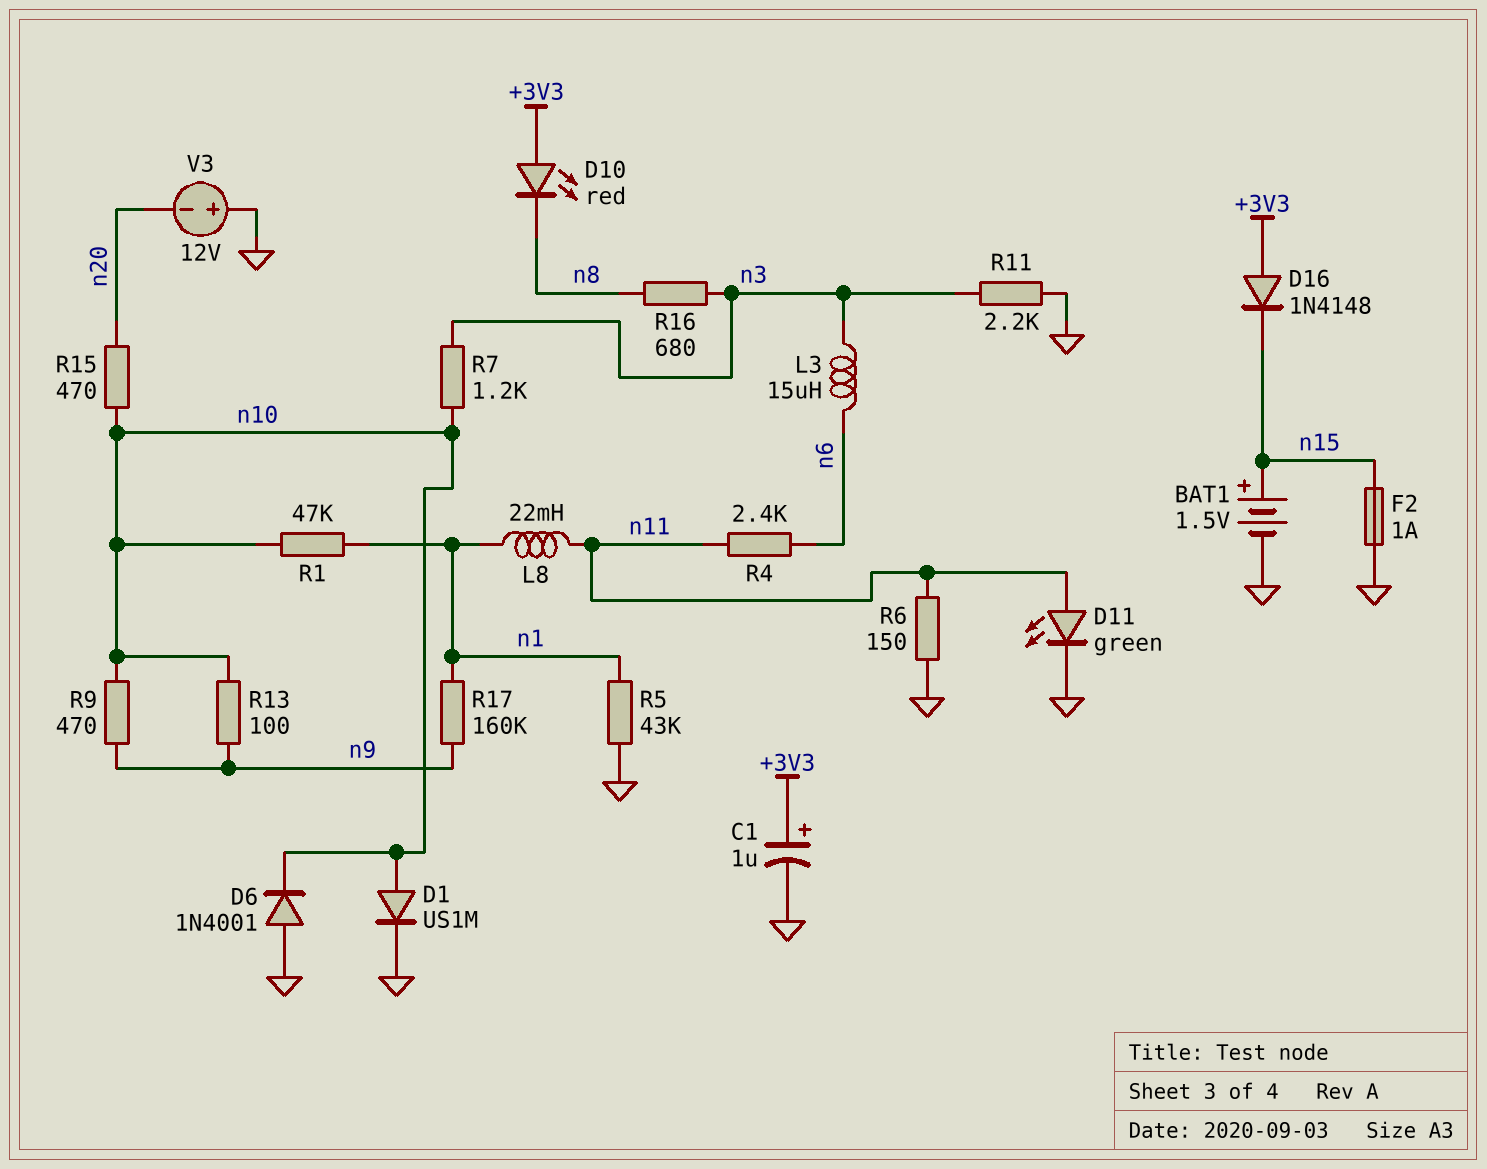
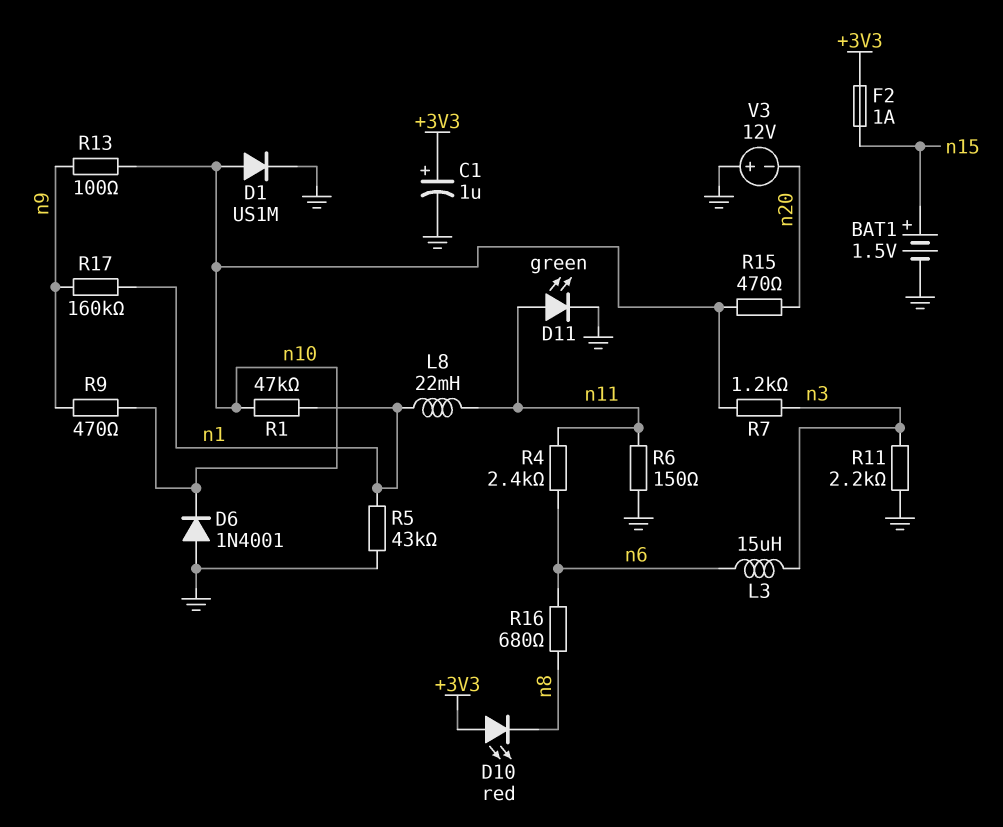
D16: diode 1N4148 (A +3V3, K n15) -> none
F2: 1A (GND, n15) -> 1A (+3V3, n15)
R16: 680 (n3, n8) -> 680 (n6, n8)

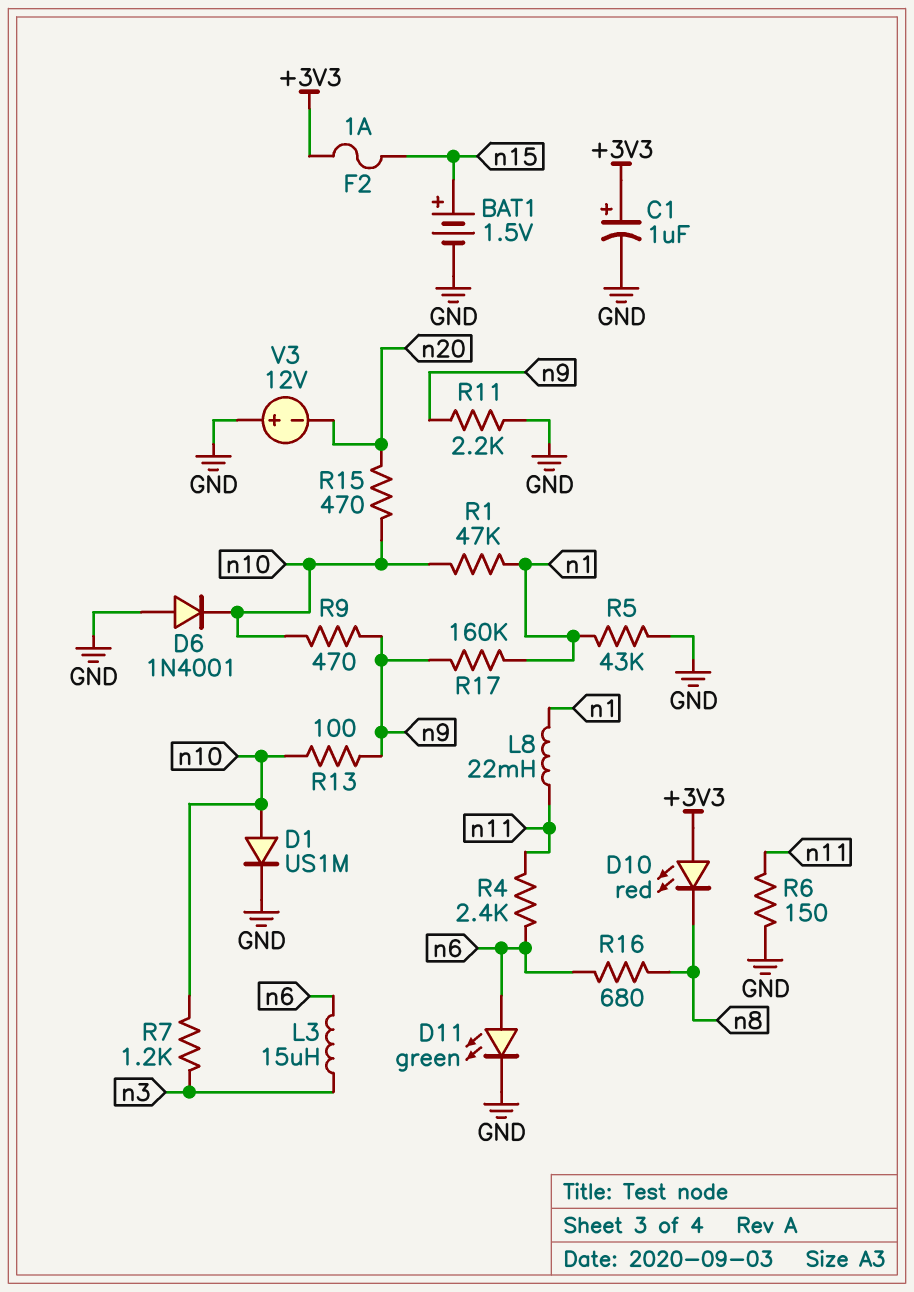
D11: LED green (A n11, K GND) -> LED green (A n6, K GND)
R11: 2.2k (GND, n3) -> 2.2k (GND, n9)

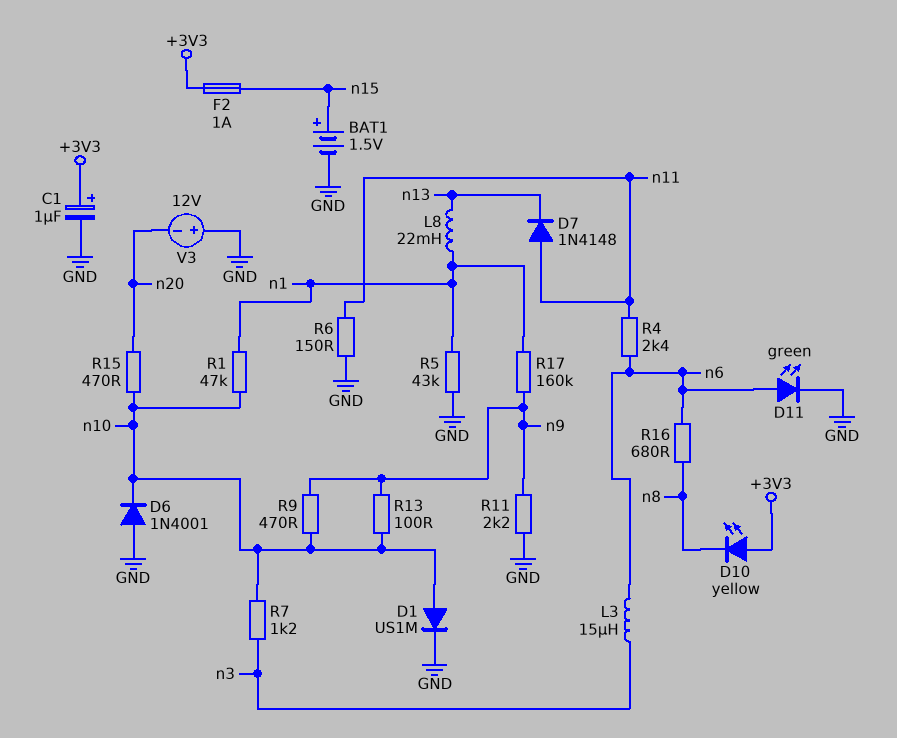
D7: none -> diode 1N4148 (A n11, K n13)
D10: LED red (A +3V3, K n8) -> LED yellow (A +3V3, K n8)
L8: 22mH (n1, n11) -> 22mH (n1, n13)

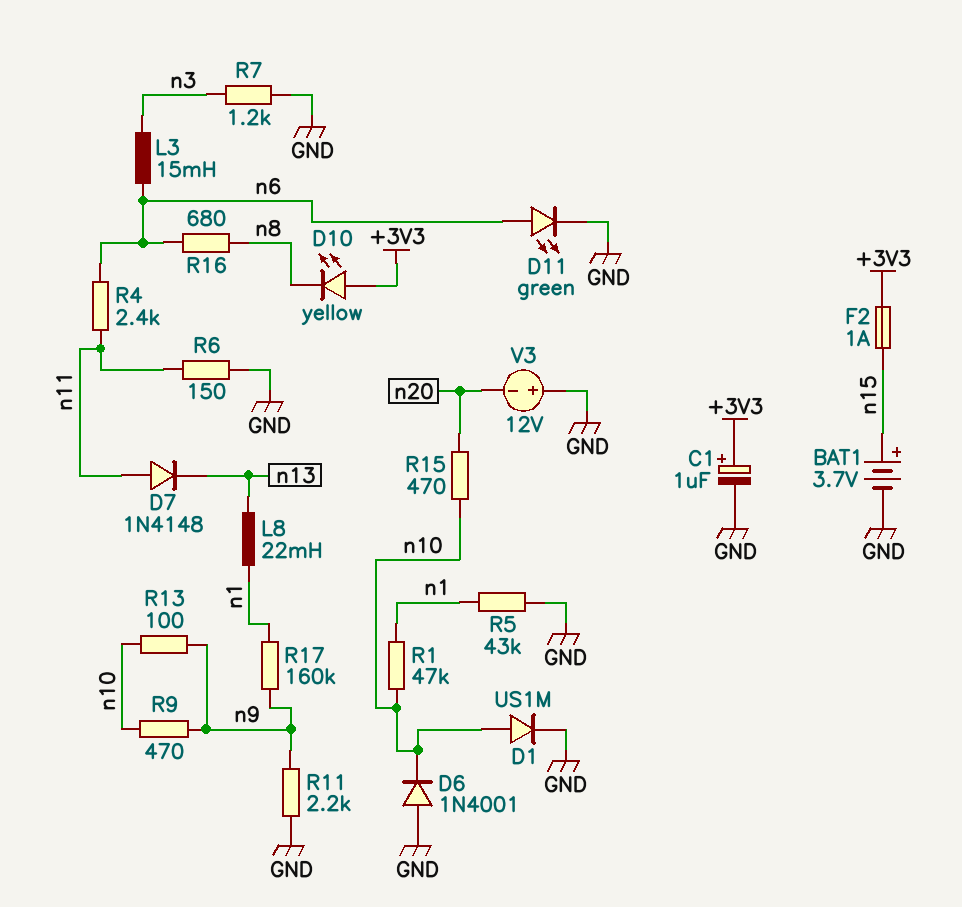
BAT1: 1.5V (plus n15, minus GND) -> 3.7V (plus n15, minus GND)
L3: 15uH (n3, n6) -> 15mH (n3, n6)
R7: 1.2k (n3, n10) -> 1.2k (GND, n3)

